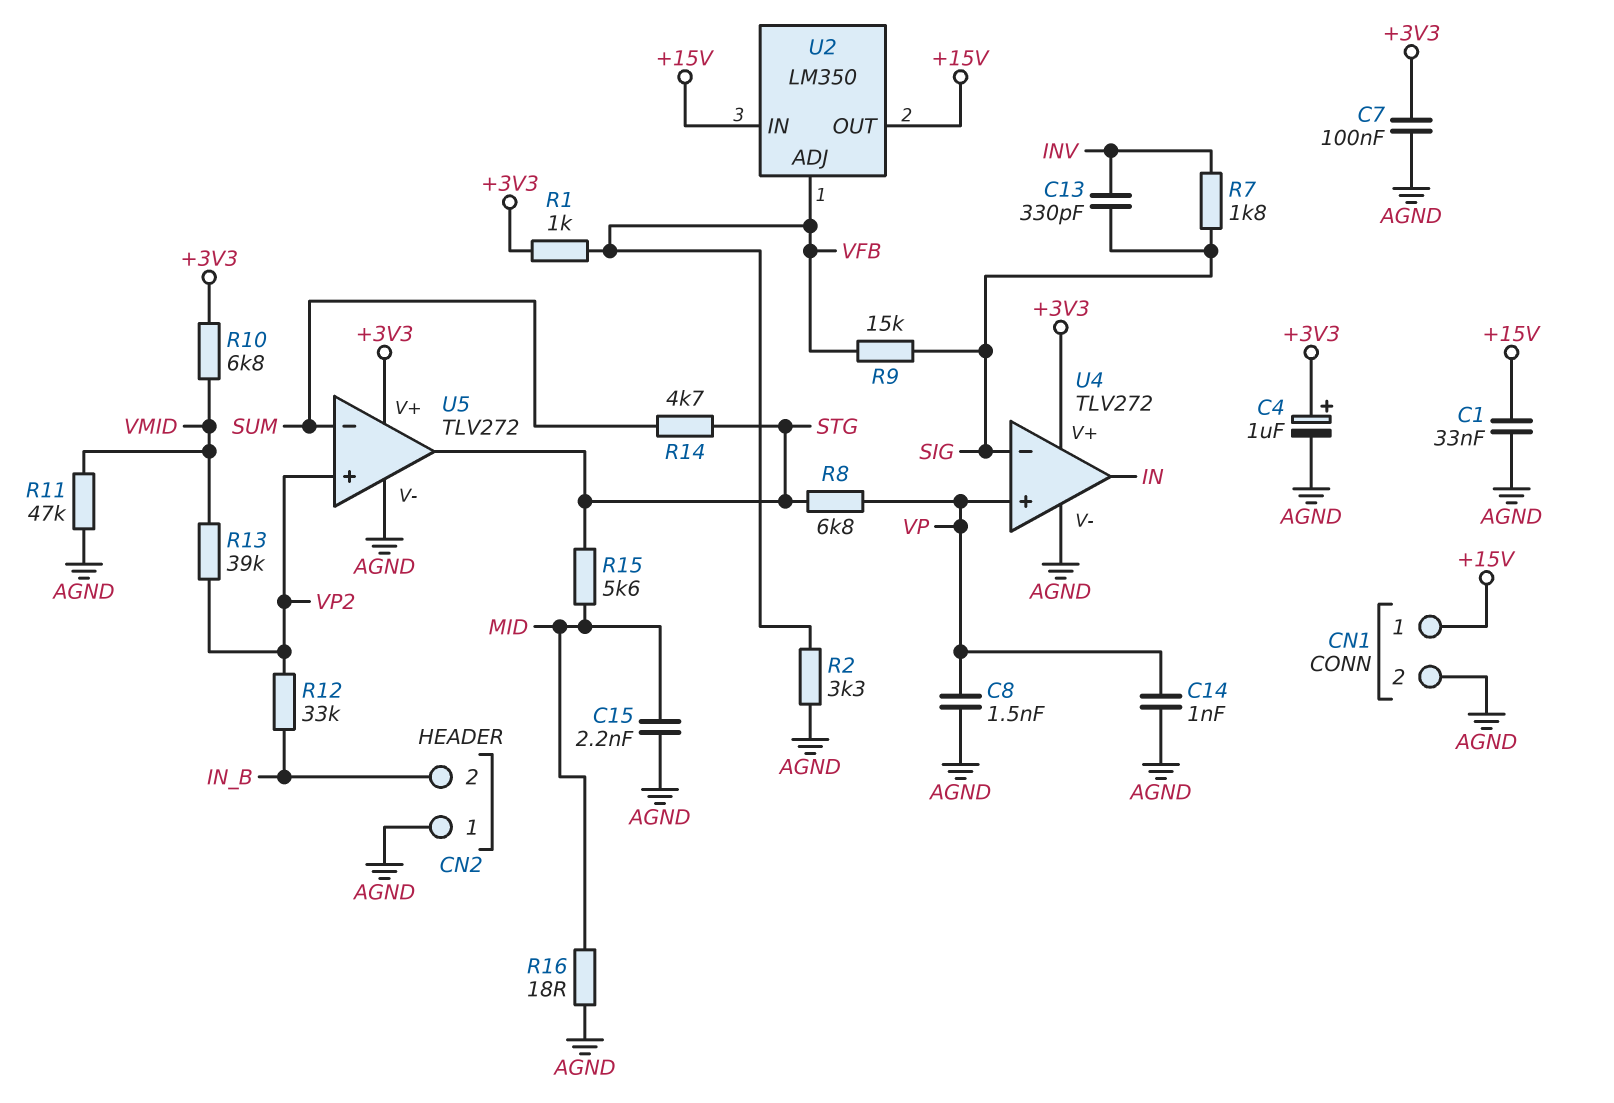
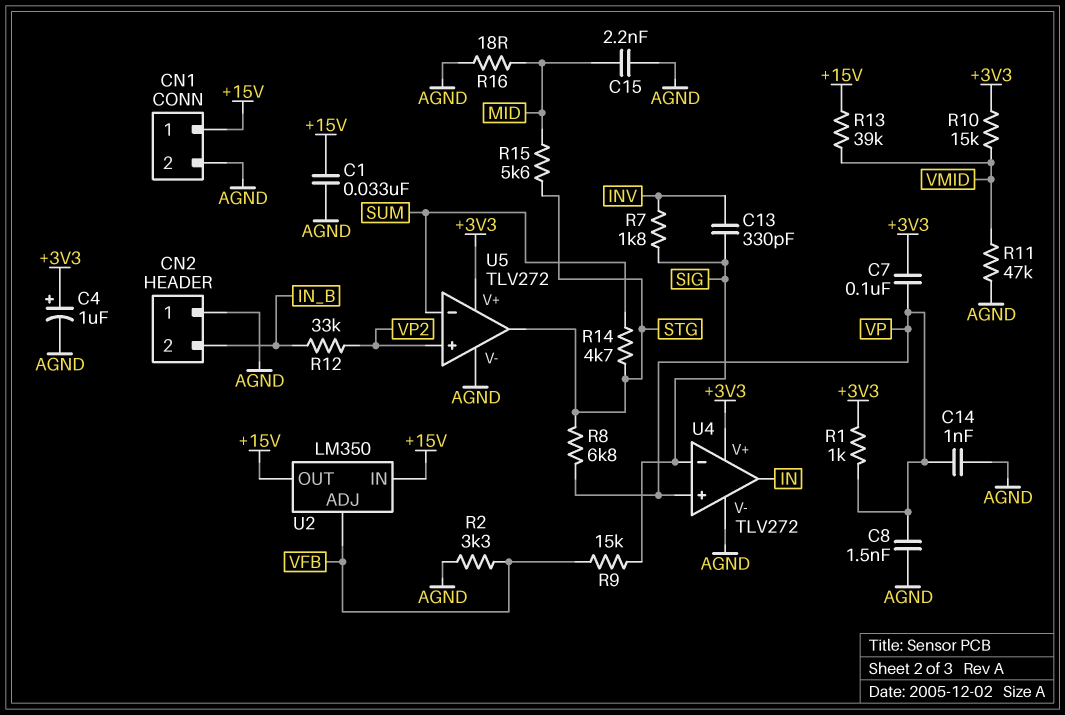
C7: 100nF (+3V3, AGND) -> 100nF (+3V3, VP)
R1: 1k (+3V3, VFB) -> 1k (+3V3, VP)
R10: 6.8k (+3V3, VMID) -> 15k (+3V3, VMID)
R13: 39k (VMID, VP2) -> 39k (+15V, VMID)

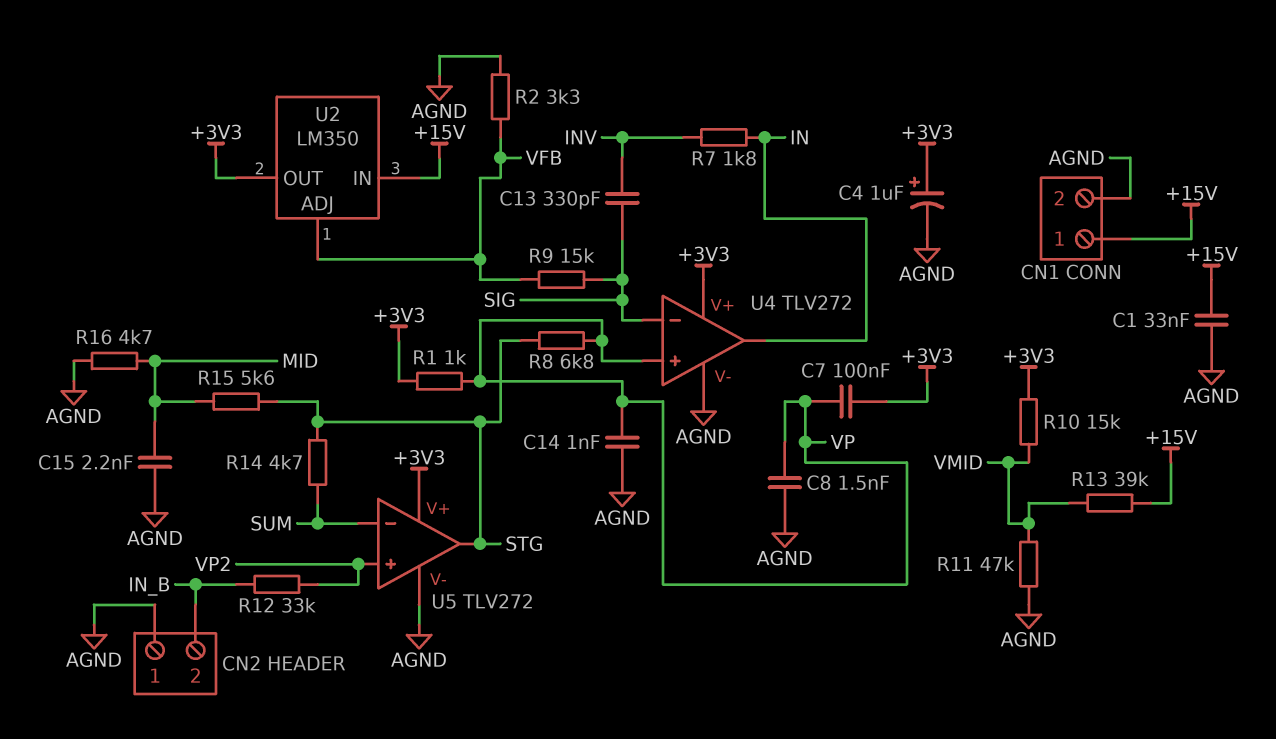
R7: 1.8k (INV, SIG) -> 1.8k (IN, INV)
R16: 18 (AGND, MID) -> 4.7k (AGND, MID)
U2 pin OUT: +15V -> +3V3

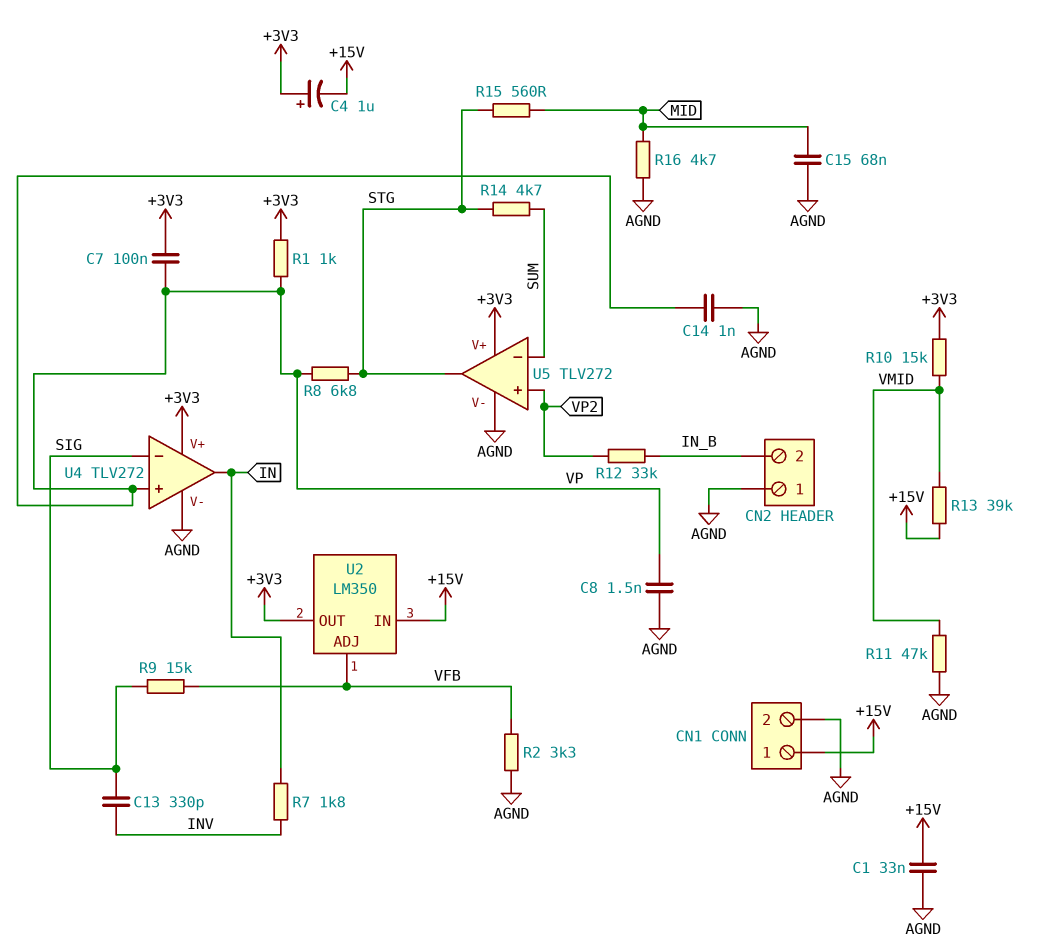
C4: 1uF (plus +3V3, minus AGND) -> 1uF (plus +3V3, minus +15V)
C15: 2.2nF (AGND, MID) -> 68nF (AGND, MID)
R15: 5.6k (MID, STG) -> 560 (MID, STG)

